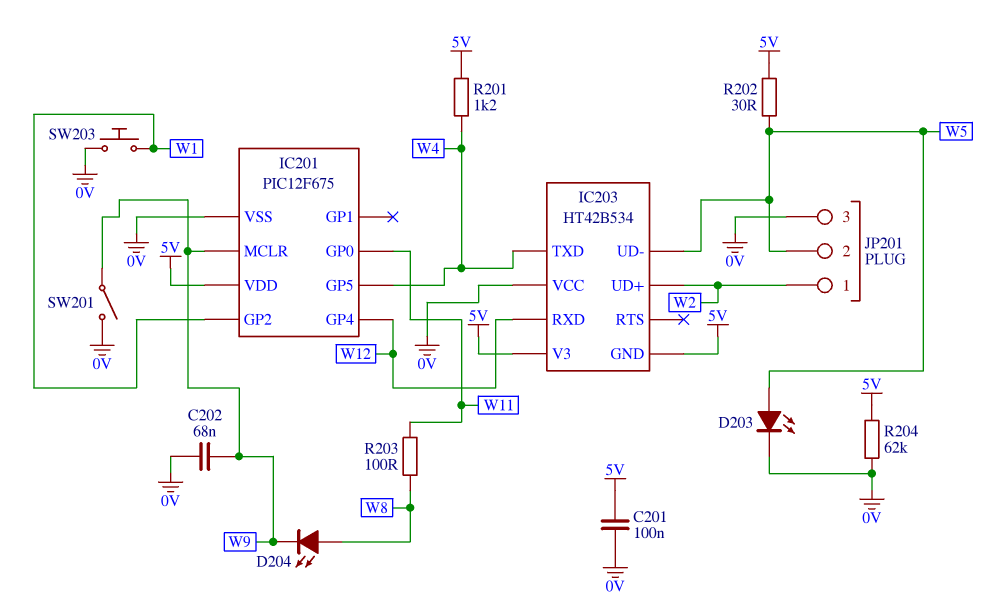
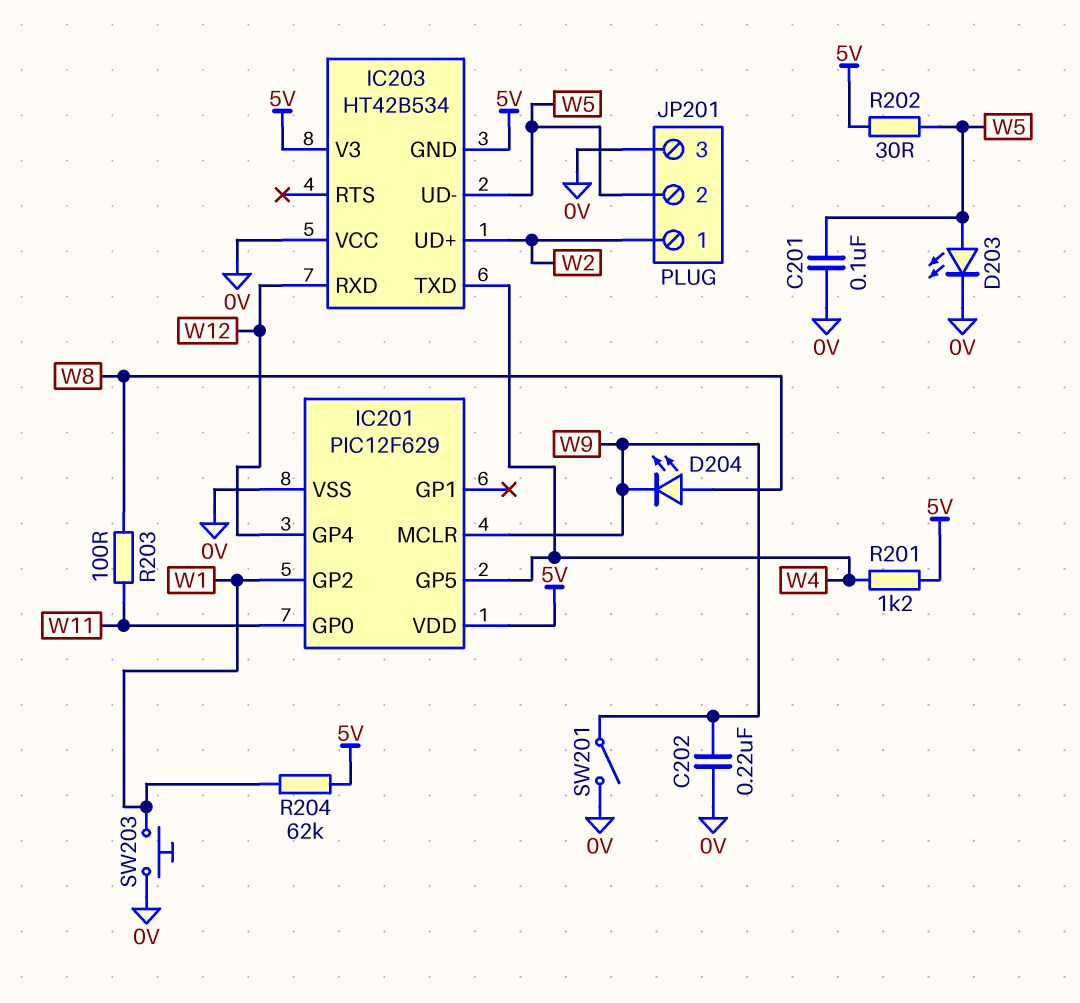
C201: 100nF (0V, 5V) -> 100nF (0V, W5)
C202: 68nF (0V, W9) -> 220nF (0V, W9)
IC201: PIC12F675 -> PIC12F629
R204: 62k (0V, 5V) -> 62k (5V, W1)

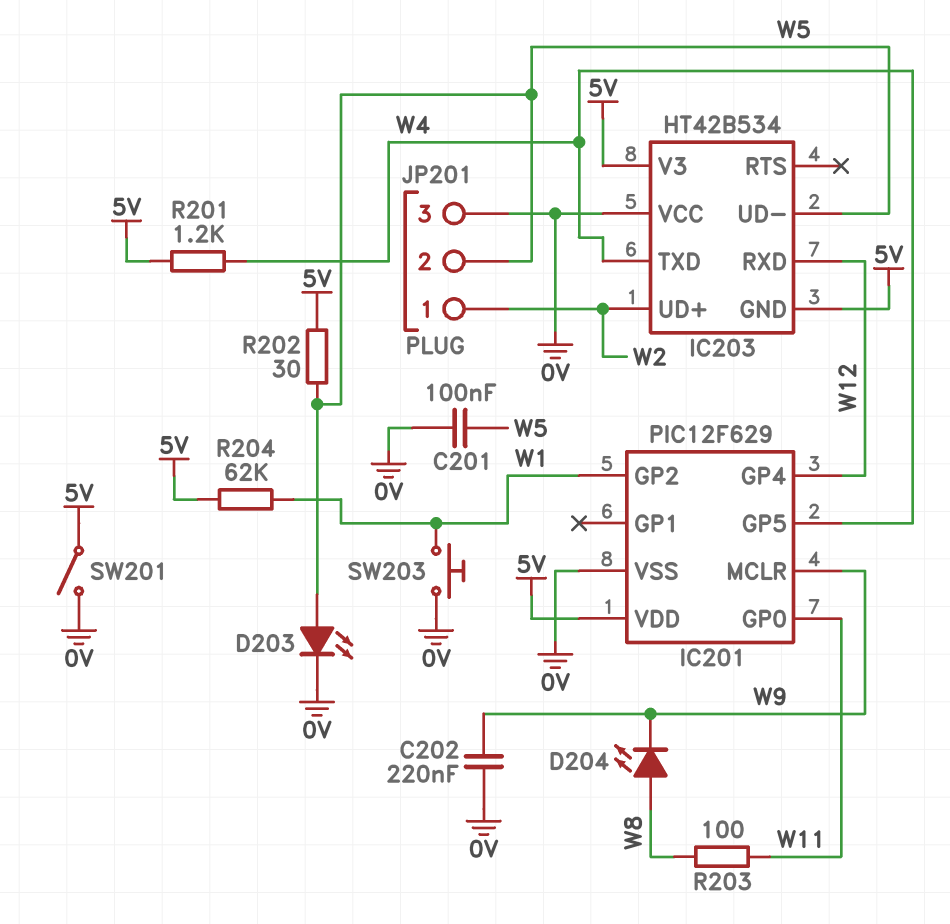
SW201: switch (0V, W9) -> switch (0V, 5V)

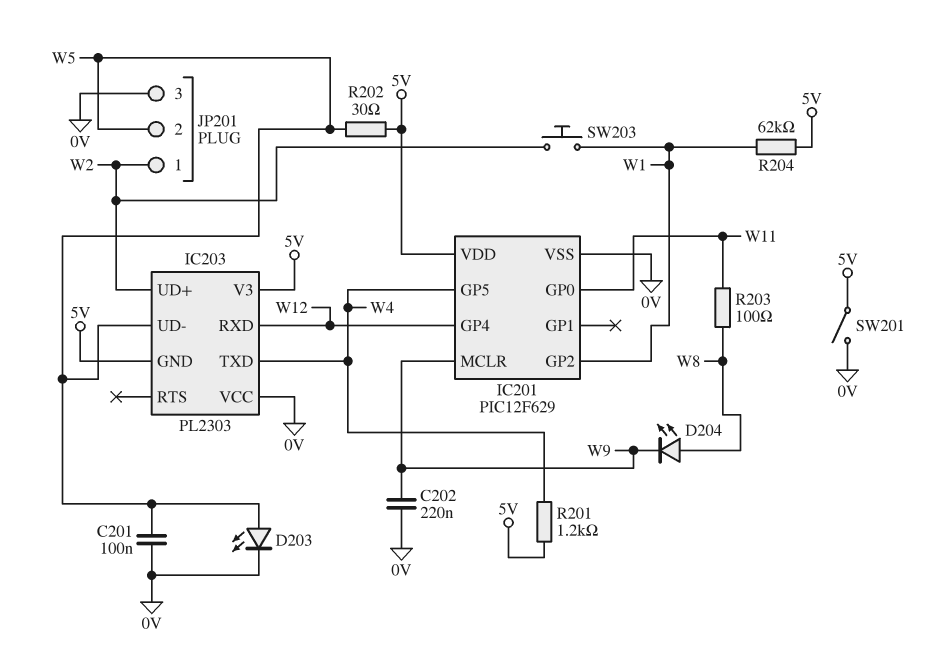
IC203: HT42B534 -> PL2303
SW203: button (0V, W1) -> button (W1, W2)

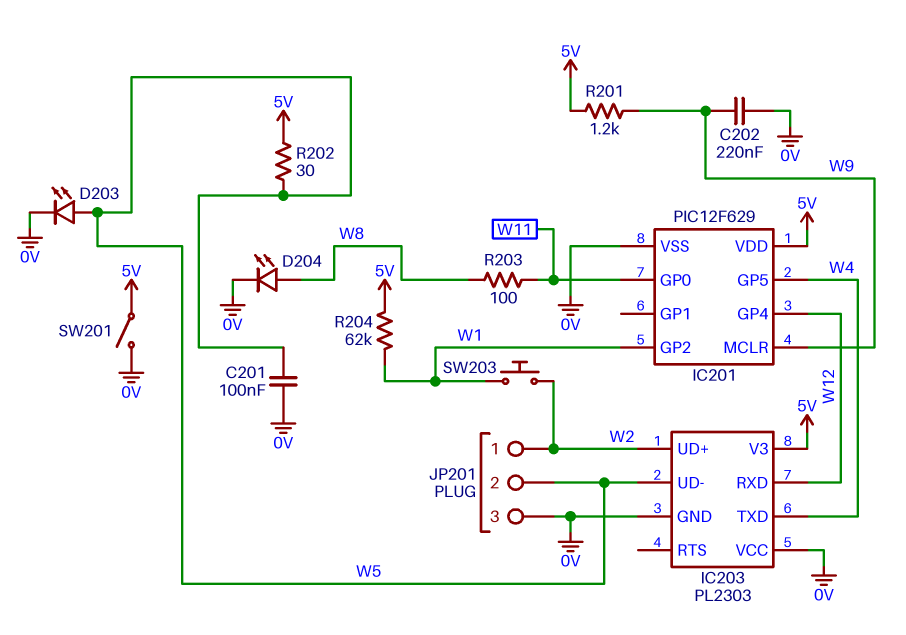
D204: LED (A W8, K W9) -> LED (A W8, K 0V)
IC203 pin GND: 5V -> 0V
R201: 1.2k (5V, W4) -> 1.2k (5V, W9)

